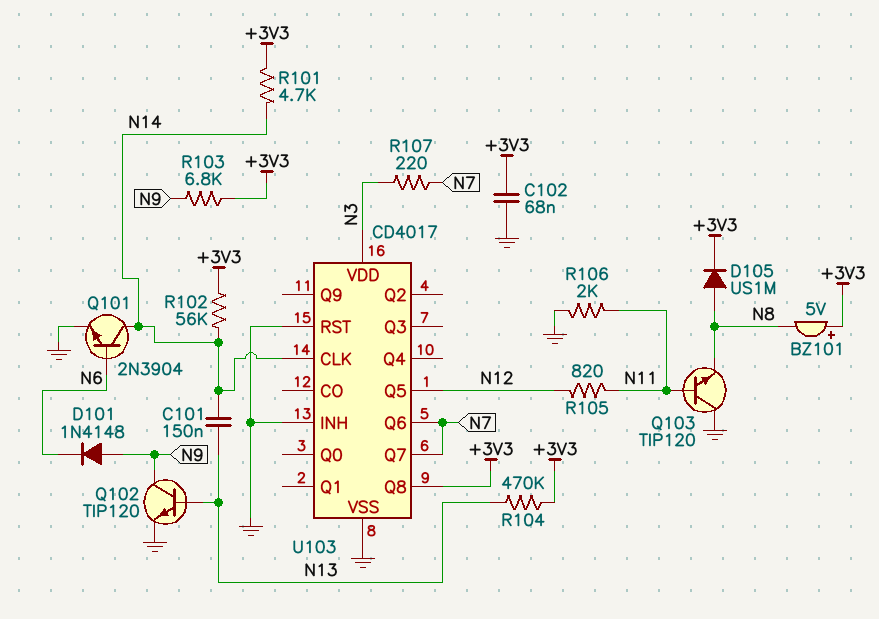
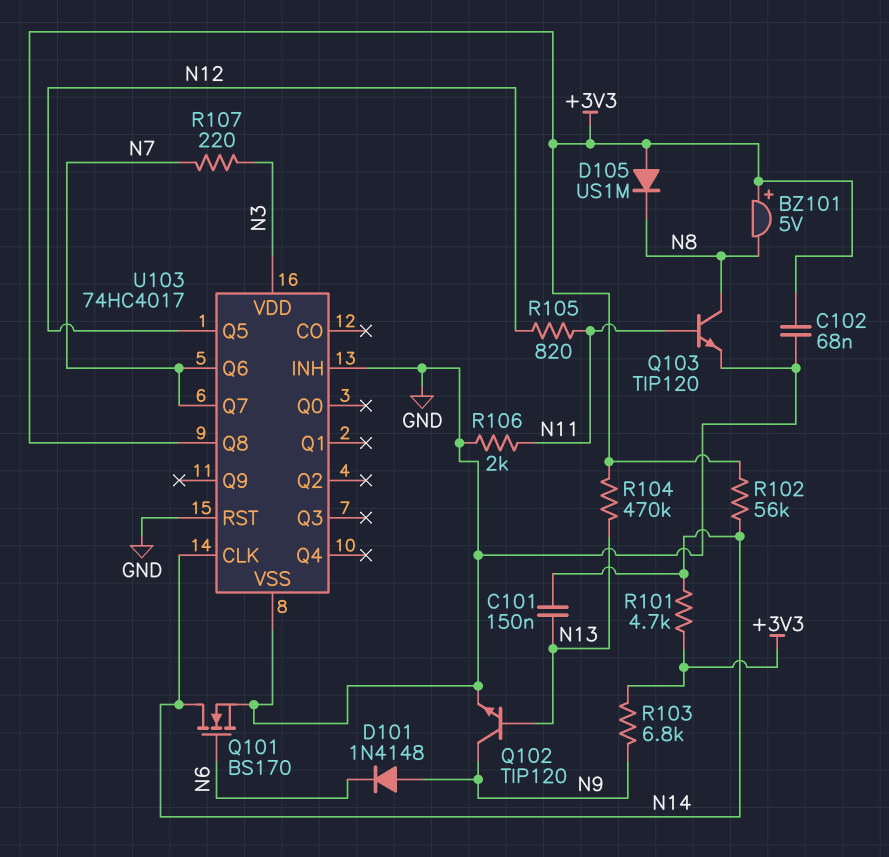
D105: diode US1M (A N8, K +3V3) -> diode US1M (A +3V3, K N8)
Q101: NPN 2N3904 (B N6, C N14, E GND) -> NMOS BS170 (G N6, D N14, S GND)
Q103: NPN TIP120 (B N11, C GND, E N8) -> NPN TIP120 (B N11, C N8, E GND)
U103: CD4017 -> 74HC4017

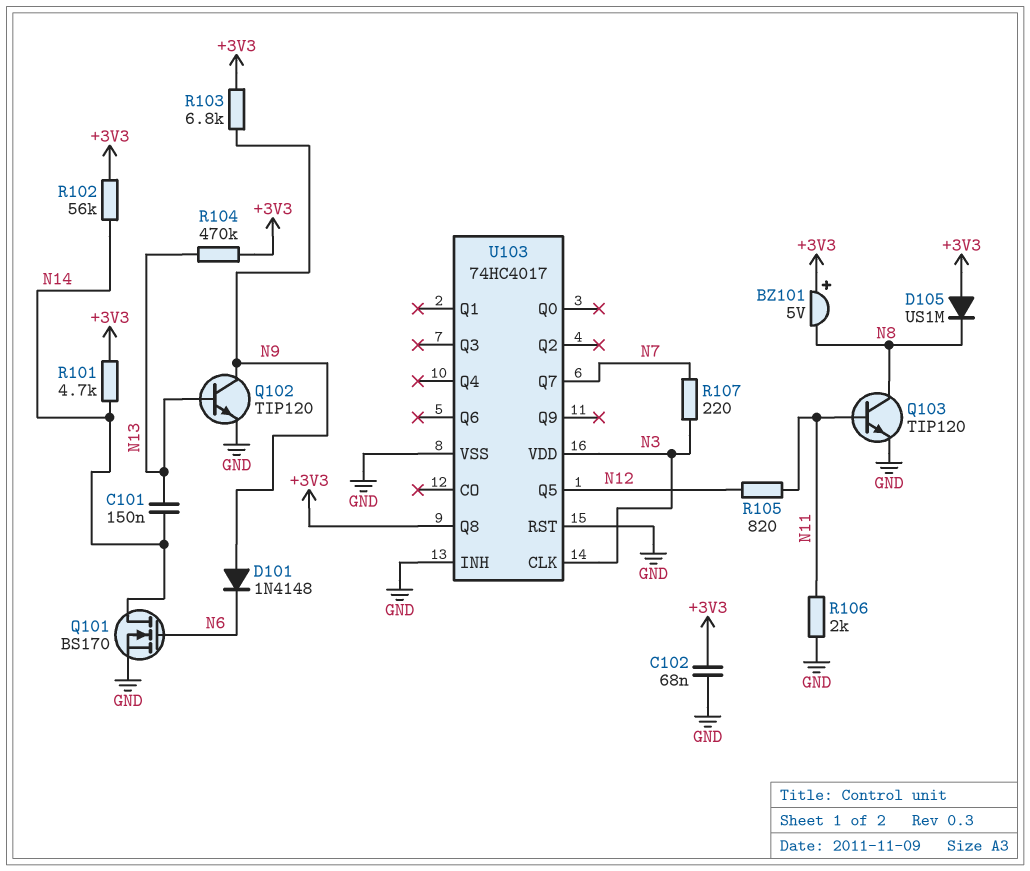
U103 pin CLK: N14 -> N3
U103 pin Q6: N7 -> none

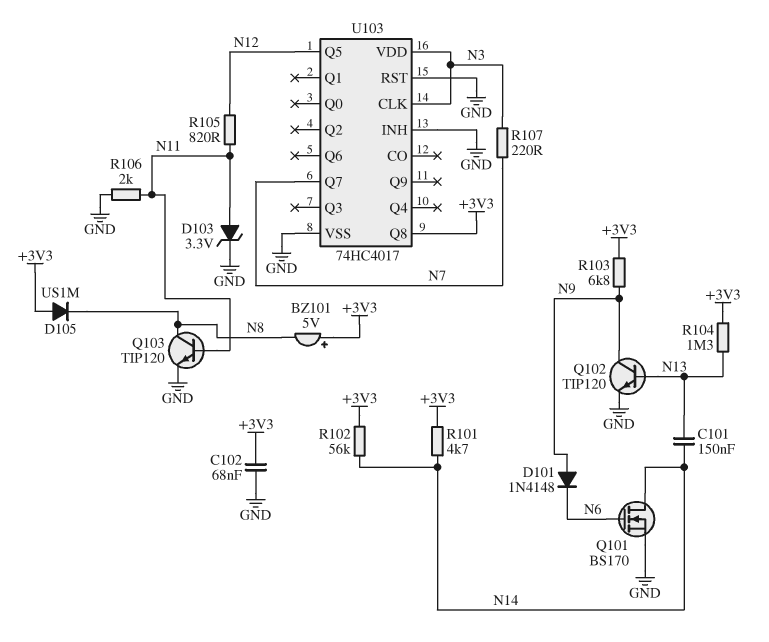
D103: none -> zener 3.3V (A N11, K GND)
R104: 470k (+3V3, N13) -> 1.3M (+3V3, N13)

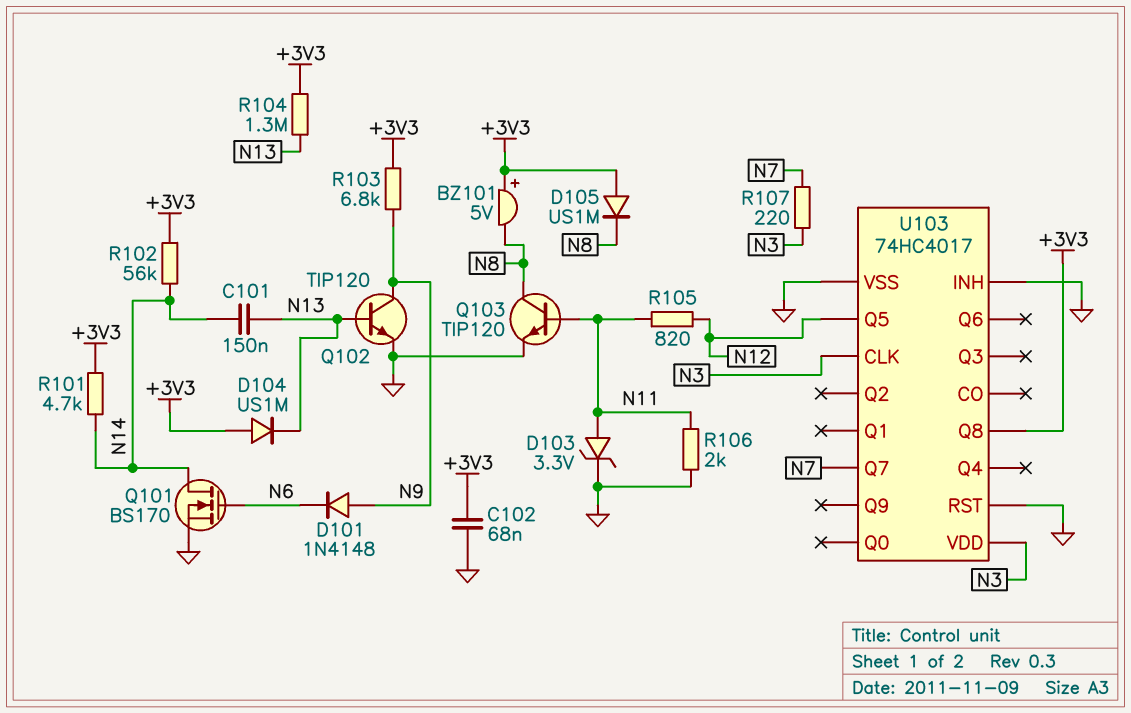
D104: none -> diode US1M (A +3V3, K N13)

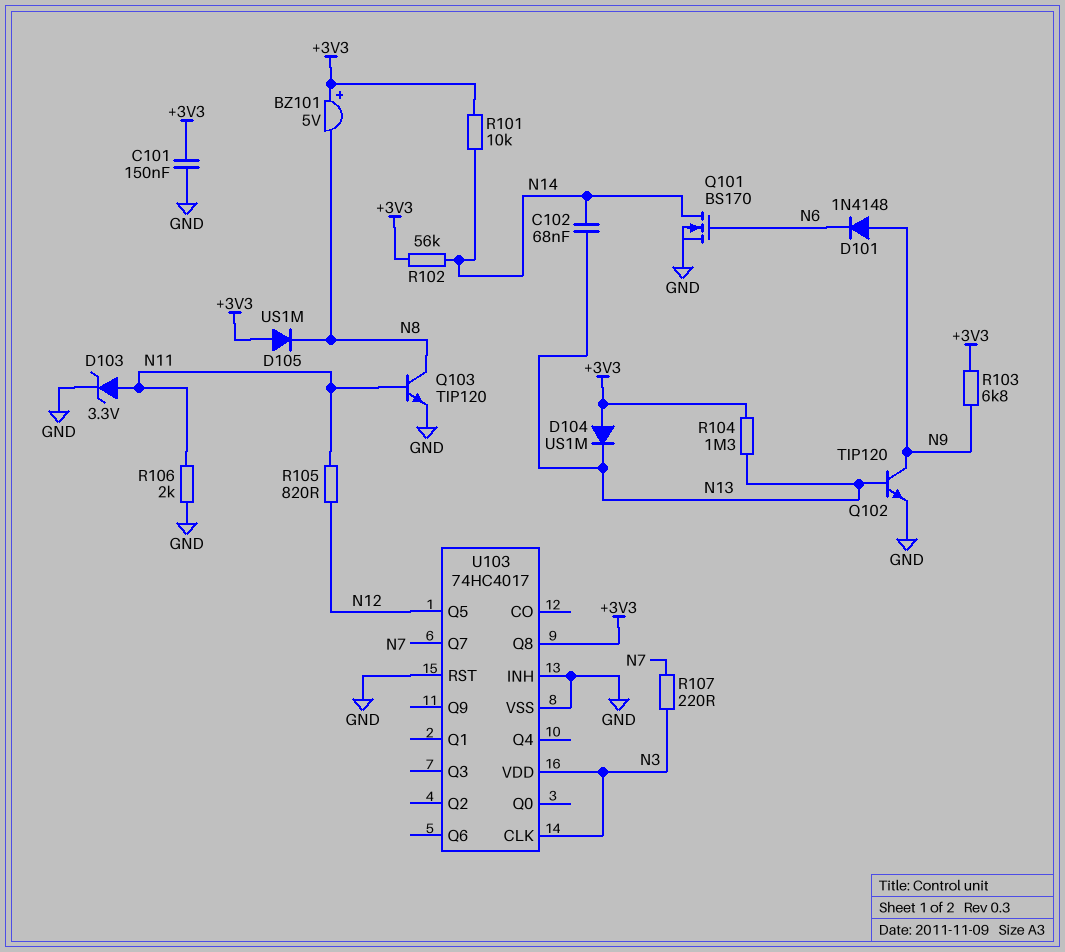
C101: 150nF (N13, N14) -> 150nF (+3V3, GND)
C102: 68nF (+3V3, GND) -> 68nF (N13, N14)
R101: 4.7k (+3V3, N14) -> 10k (+3V3, N14)

